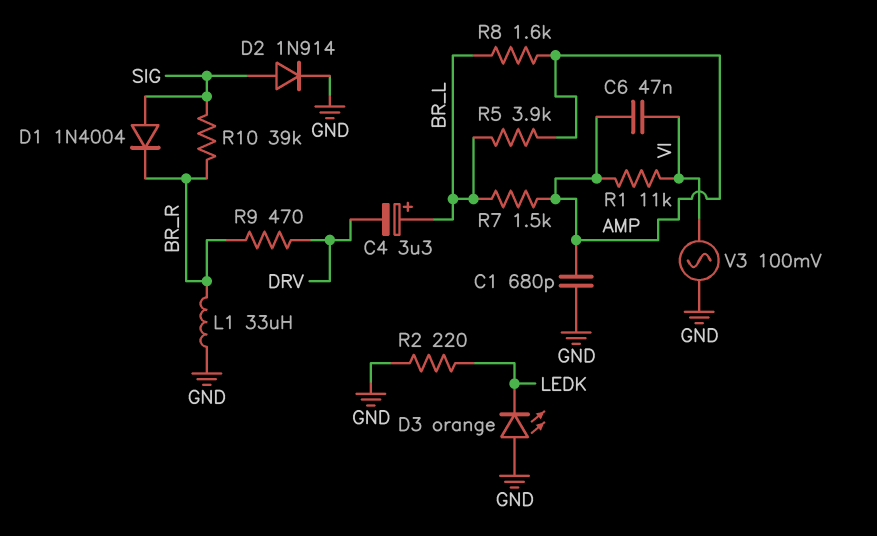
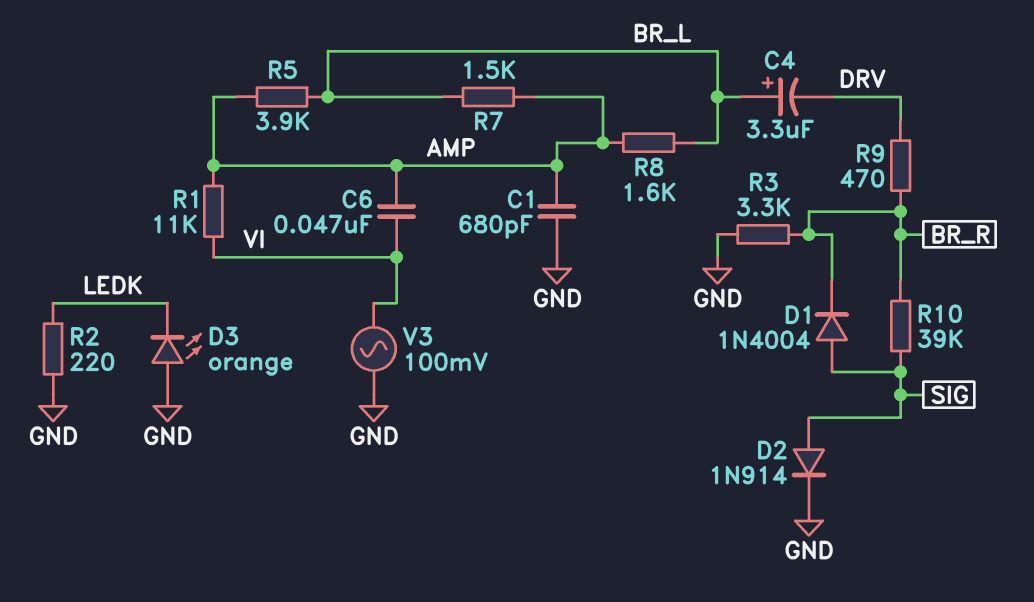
L1: 33uH (BR_R, GND) -> none
R3: none -> 3.3k (BR_R, GND)

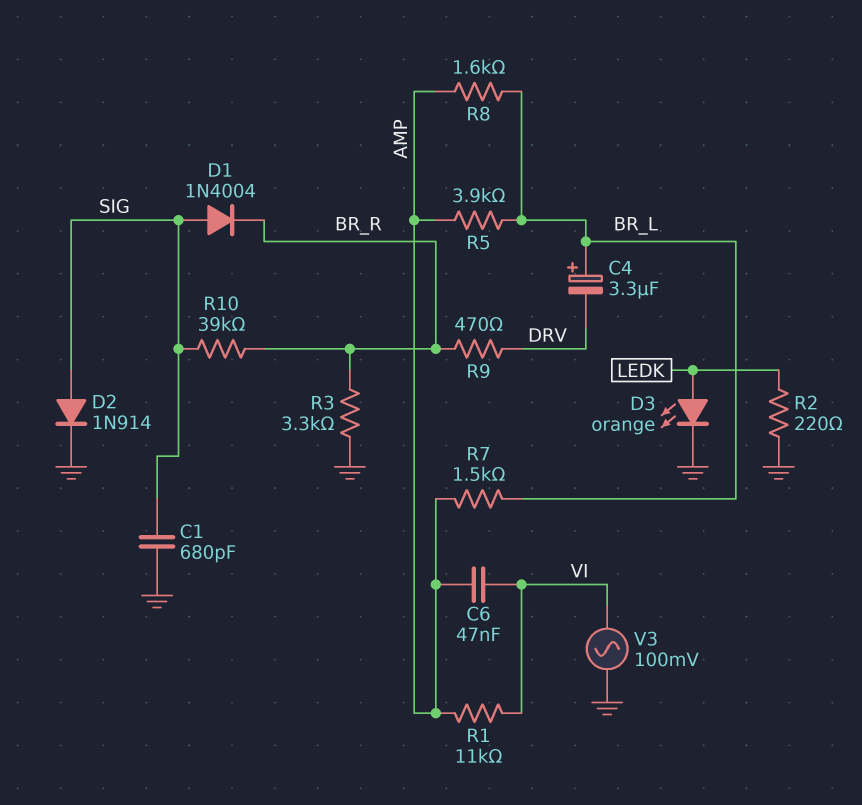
C1: 680pF (AMP, GND) -> 680pF (GND, SIG)
D3: LED orange (A GND, K LEDK) -> LED orange (A LEDK, K GND)

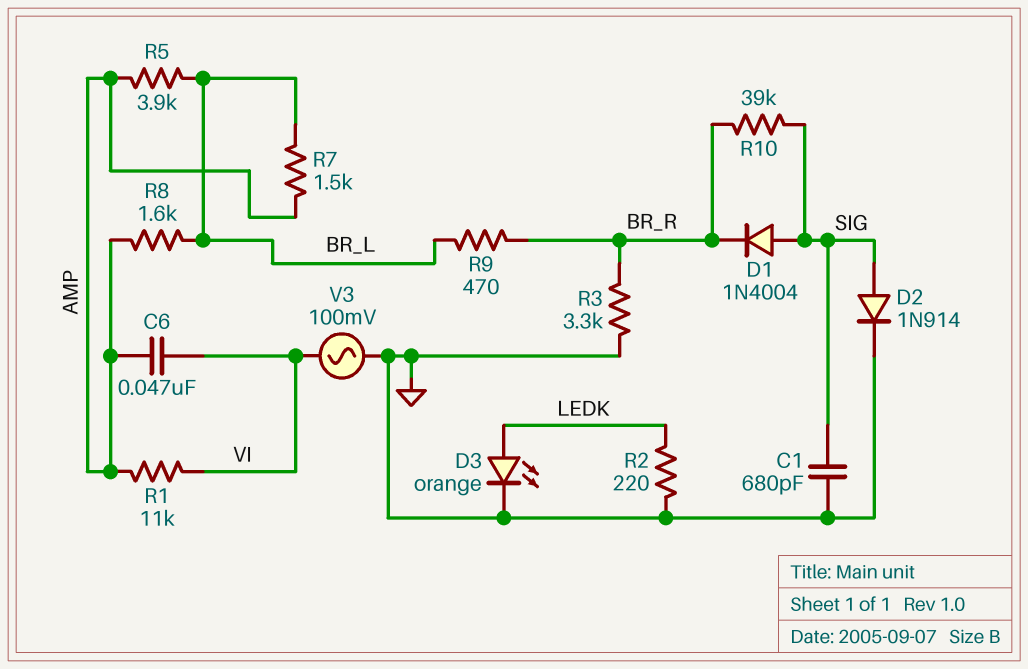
C4: 3.3uF (plus BR_L, minus DRV) -> none
R9: 470 (BR_R, DRV) -> 470 (BR_L, BR_R)

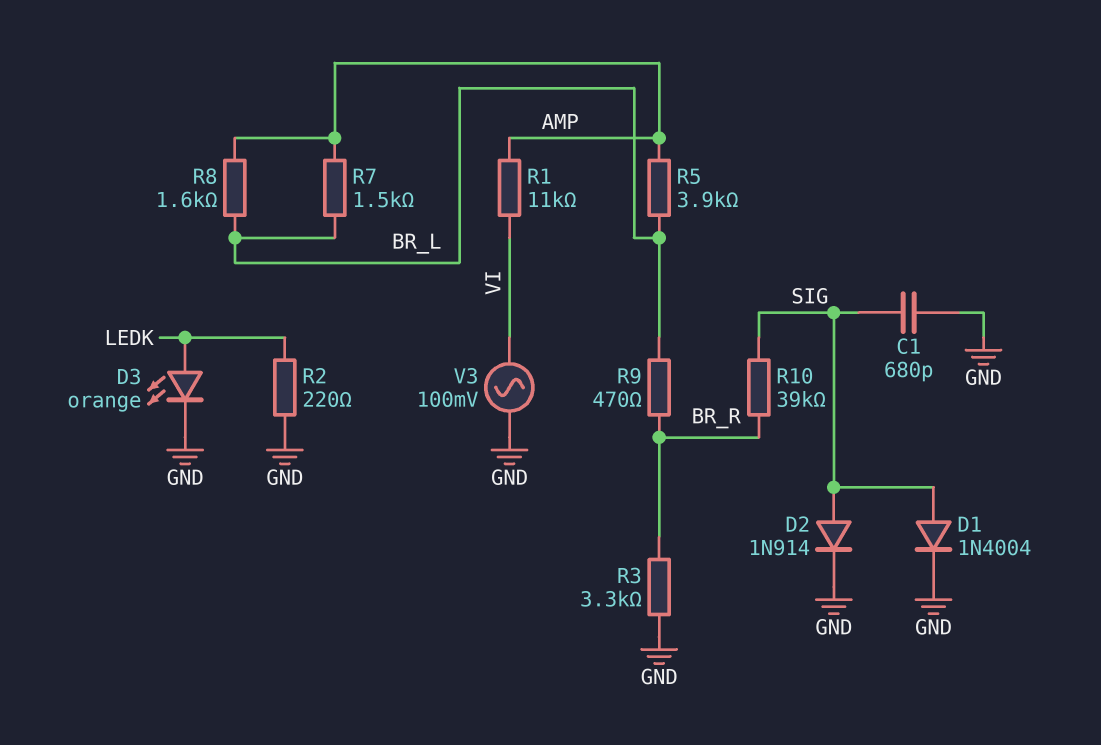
C6: 47nF (AMP, VI) -> none
D1: diode 1N4004 (A SIG, K BR_R) -> diode 1N4004 (A SIG, K GND)

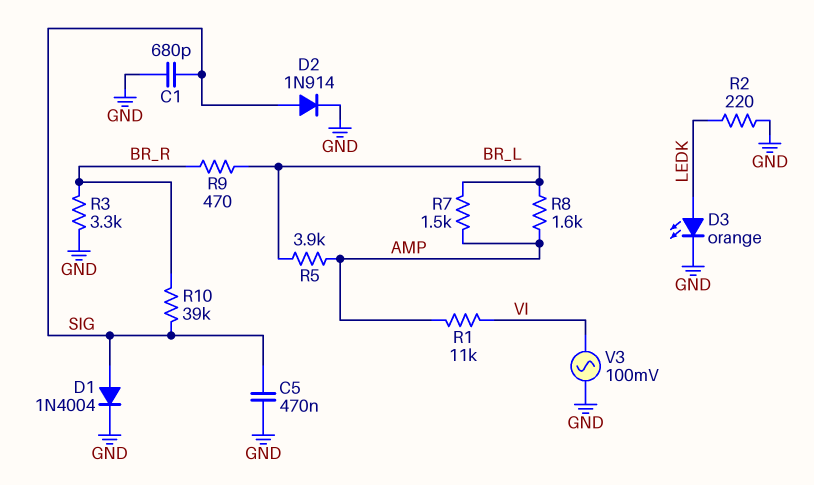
C5: none -> 470nF (GND, SIG)

